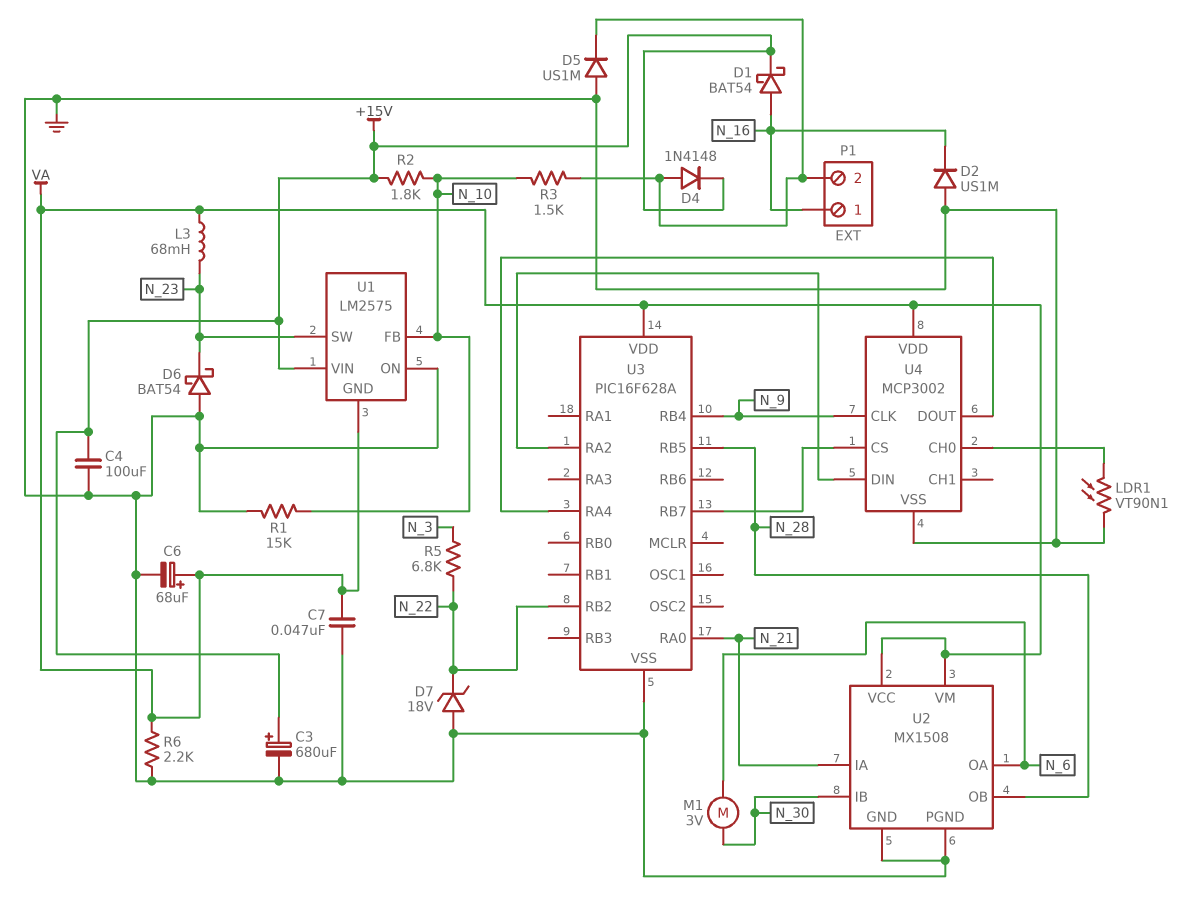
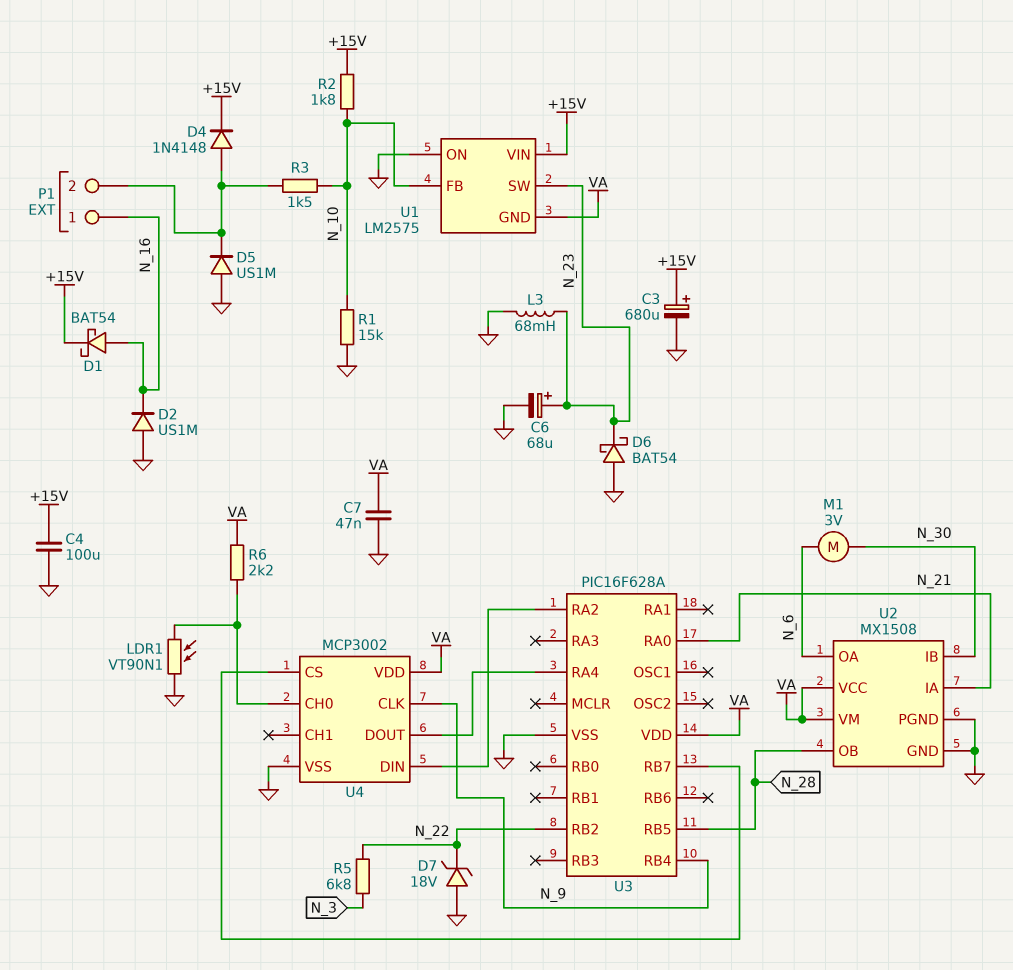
C6: 68uF (plus VA, minus GND) -> 68uF (plus N_23, minus GND)
L3: 68mH (N_23, VA) -> 68mH (GND, N_23)
R6: 2.2k (GND, VA) -> 2.2k (U4/CH0, VA)

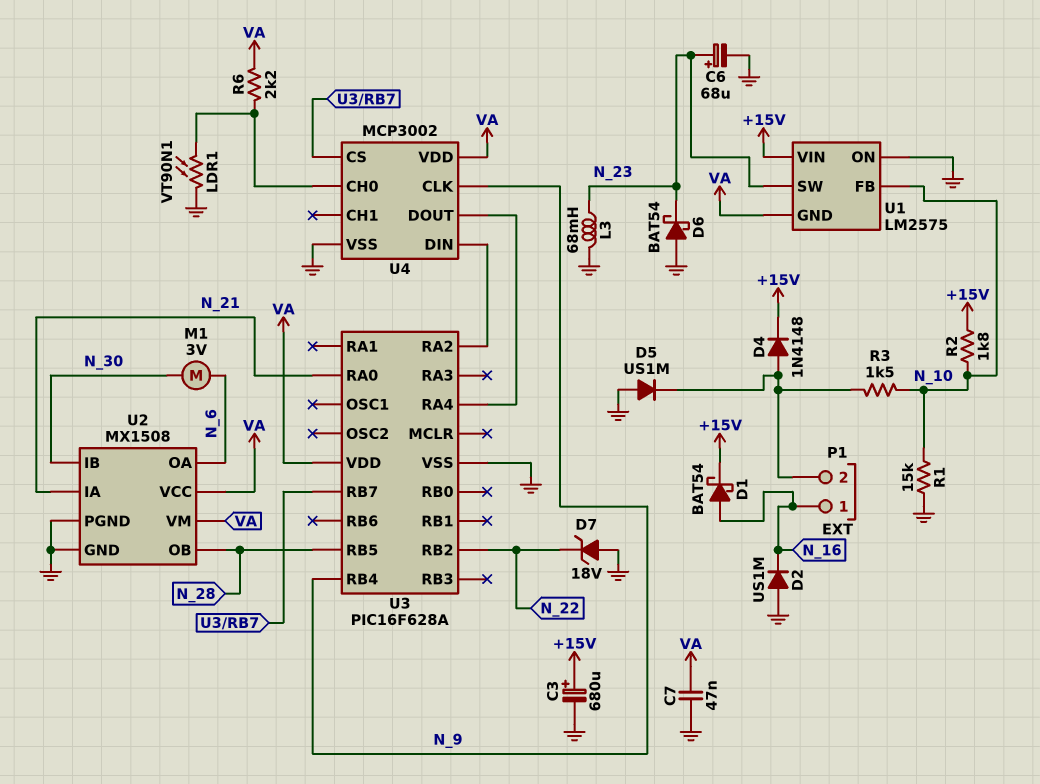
C4: 100uF (+15V, GND) -> none
R5: 6.8k (N_3, N_22) -> none

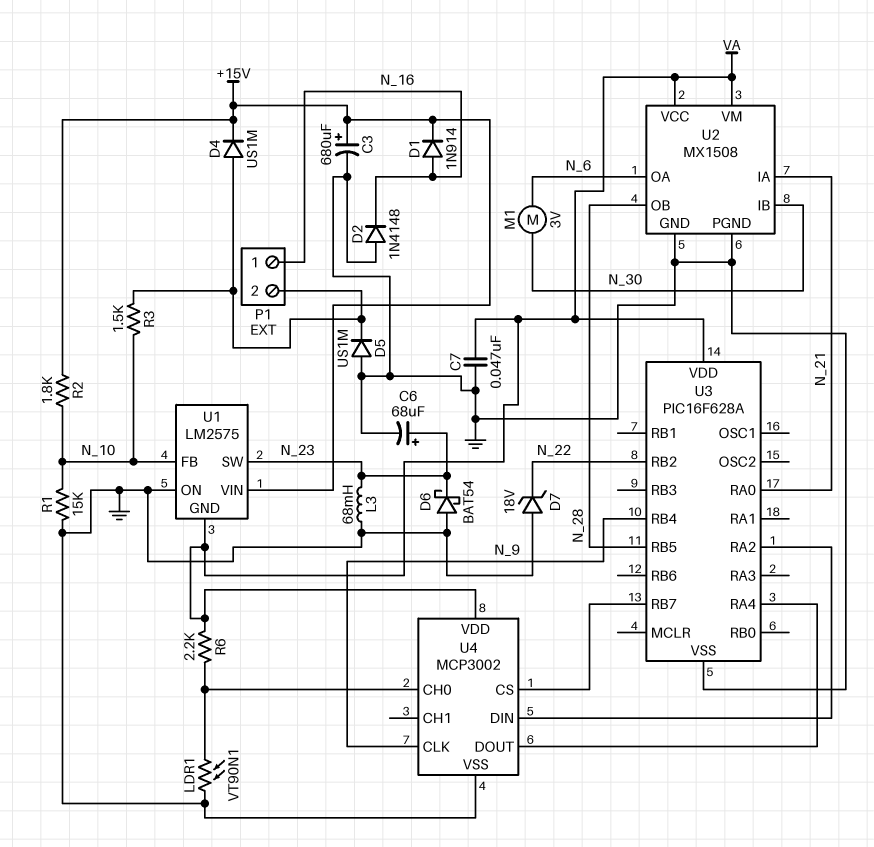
D1: schottky BAT54 (A N_16, K +15V) -> diode 1N914 (A N_16, K +15V)
D2: diode US1M (A GND, K N_16) -> diode 1N4148 (A GND, K N_16)
D4: diode 1N4148 (A P1/2, K +15V) -> diode US1M (A P1/2, K +15V)

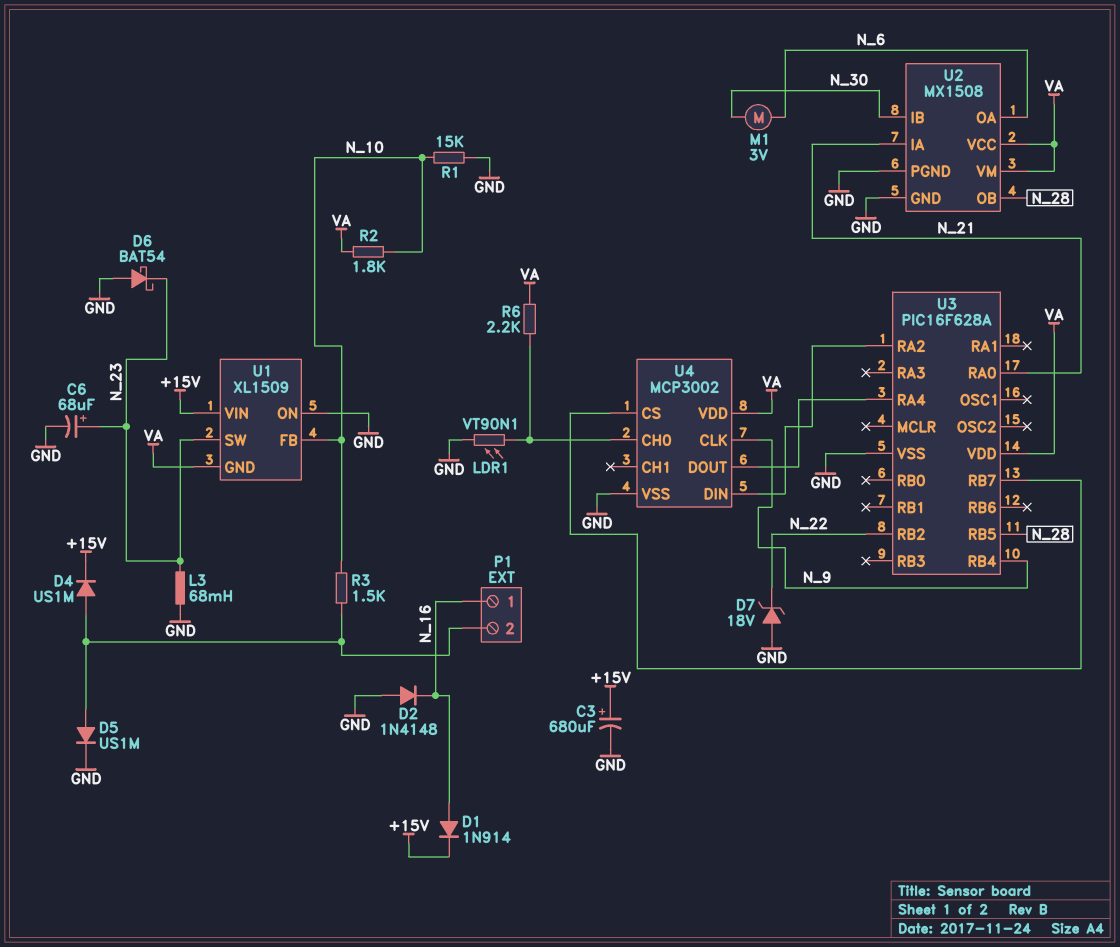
C7: 47nF (GND, VA) -> none
D5: diode US1M (A GND, K P1/2) -> diode US1M (A P1/2, K GND)
R2: 1.8k (+15V, N_10) -> 1.8k (N_10, VA)
U1: LM2575 -> XL1509

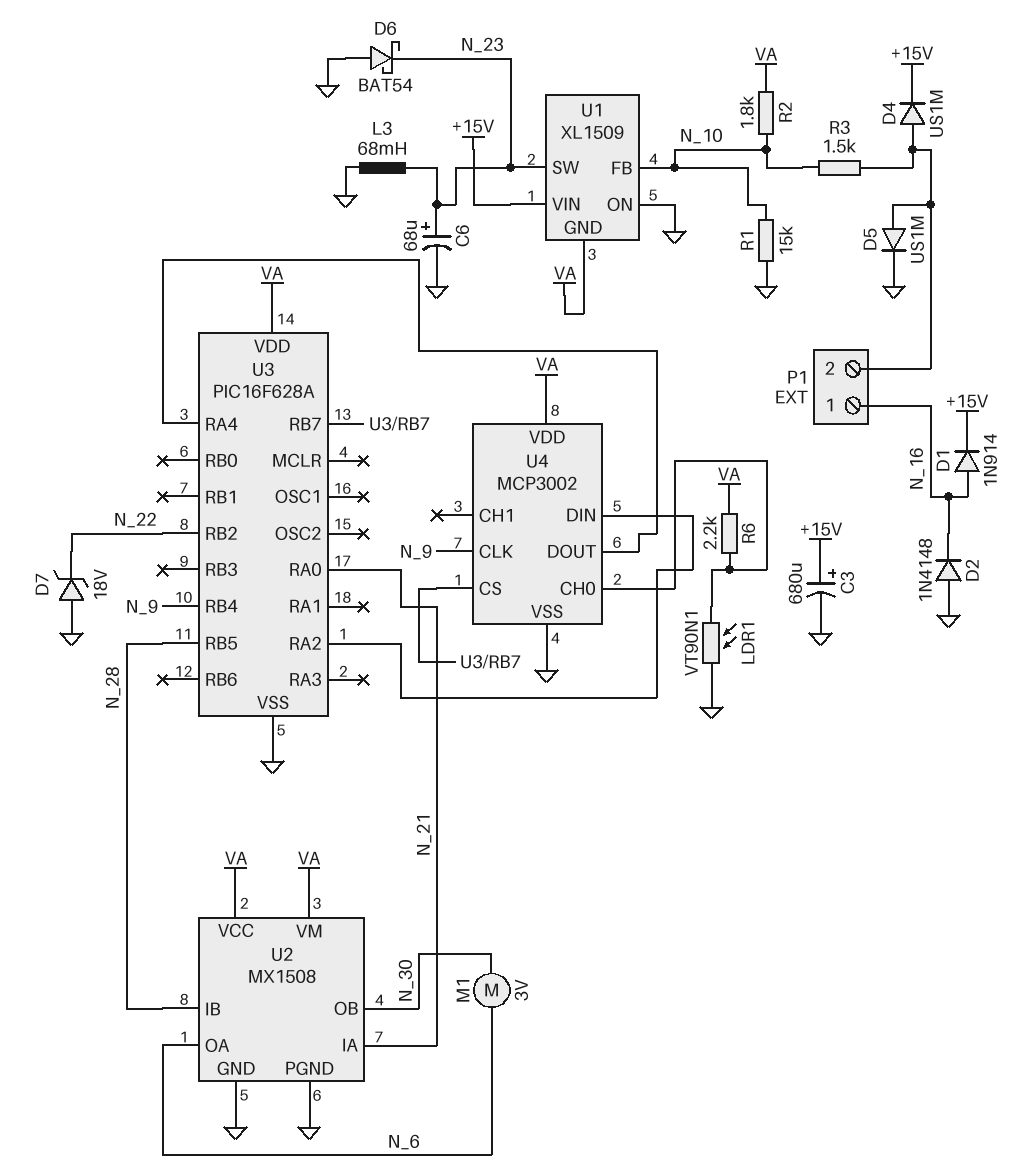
U2 pin IB: N_30 -> N_28
U2 pin OB: N_28 -> N_30

